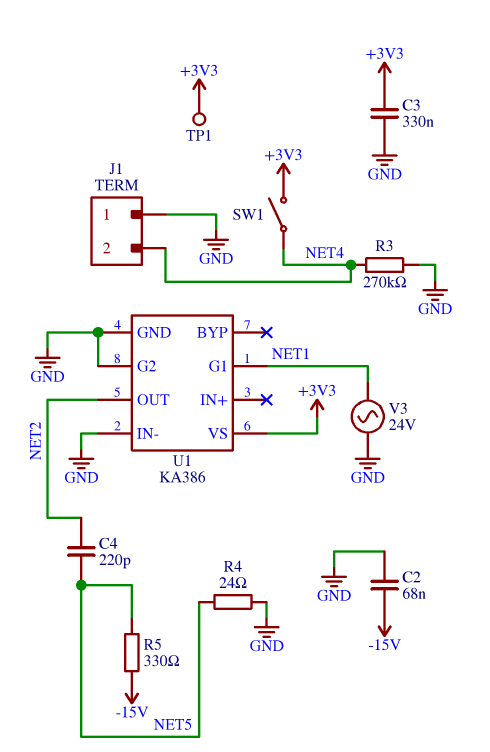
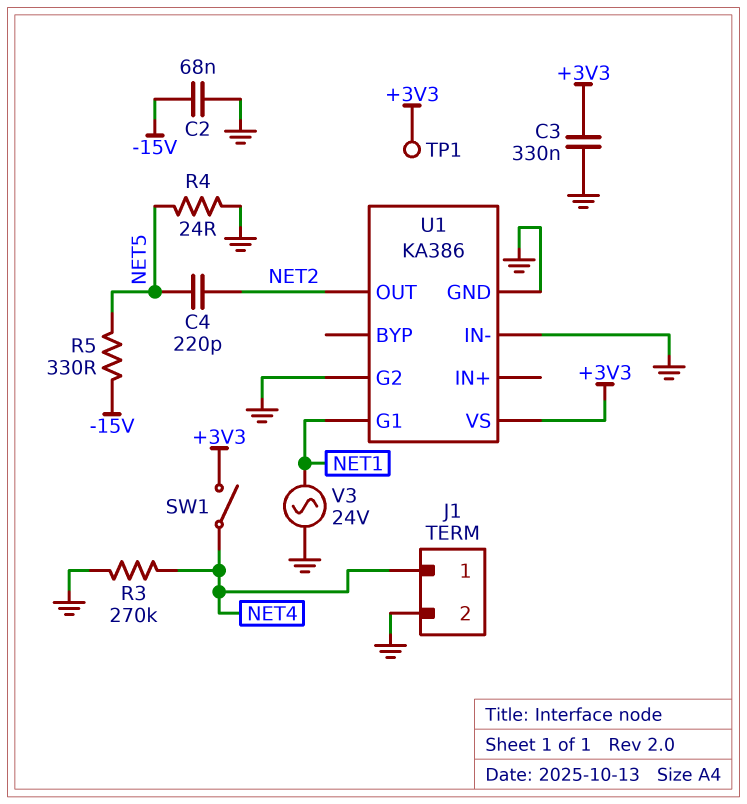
J1 pin 1: GND -> NET4
J1 pin 2: NET4 -> GND

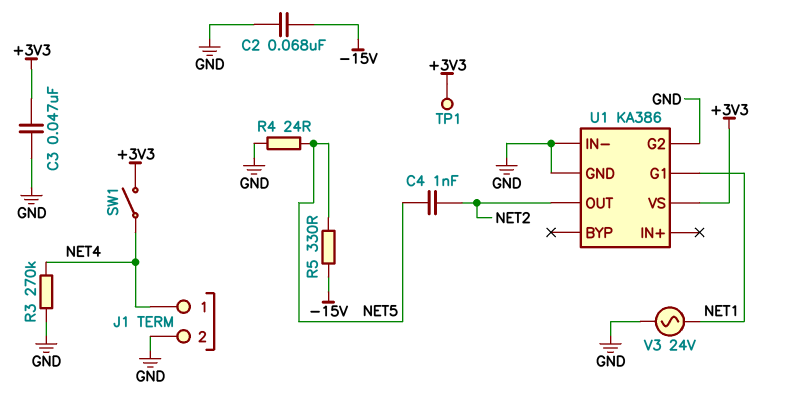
C3: 330nF (+3V3, GND) -> 47nF (+3V3, GND)
C4: 220pF (NET2, NET5) -> 1nF (NET2, NET5)

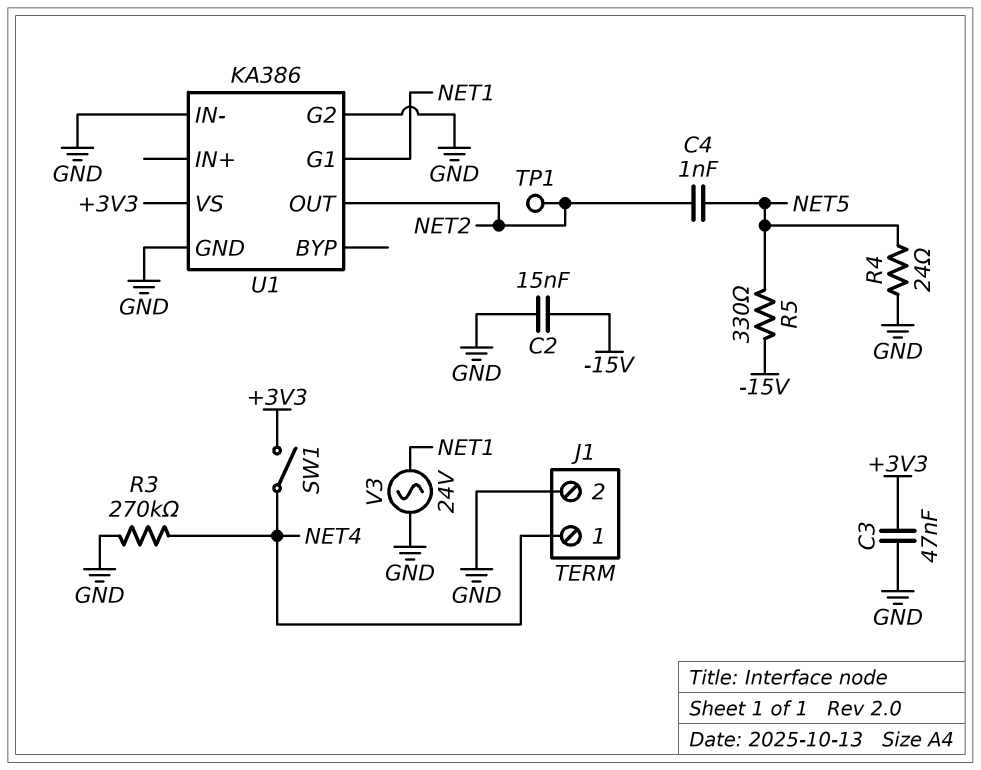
C2: 68nF (-15V, GND) -> 15nF (-15V, GND)
TP1: test point (+3V3) -> test point (NET2)

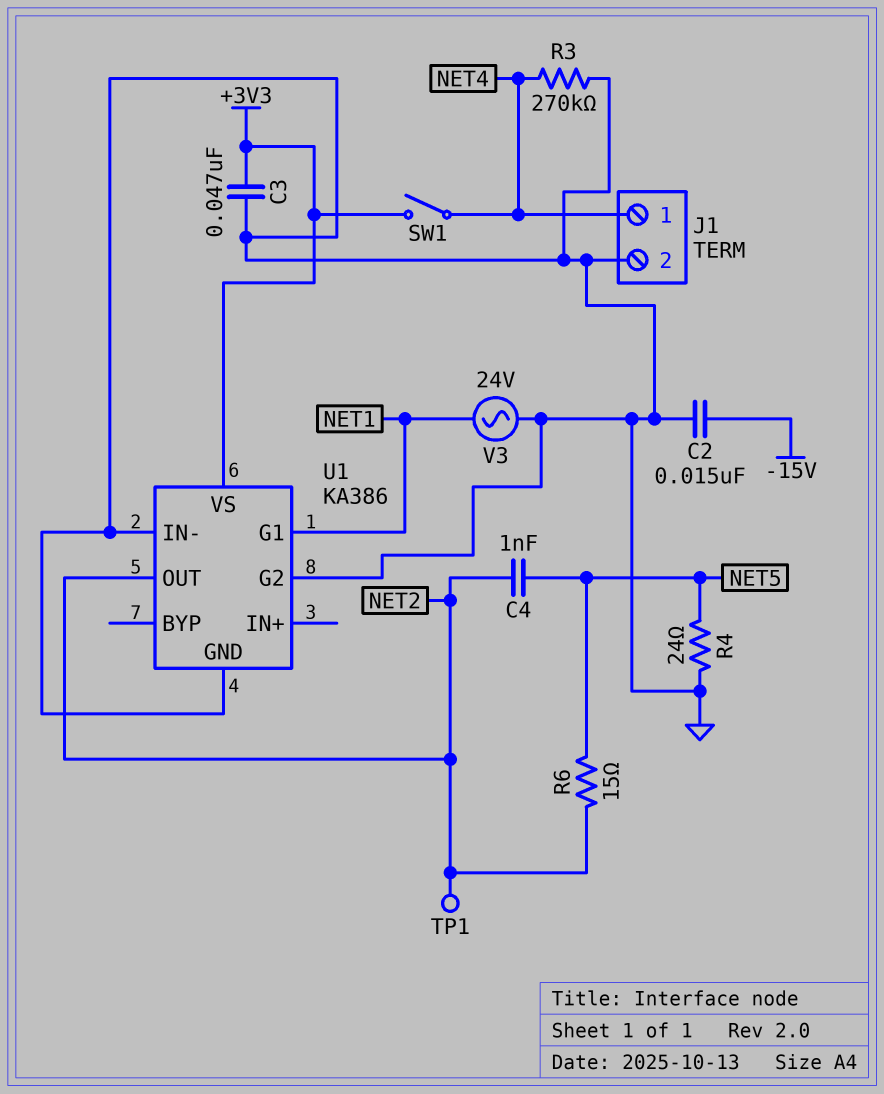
R5: 330 (-15V, NET5) -> none
R6: none -> 15 (NET2, NET5)

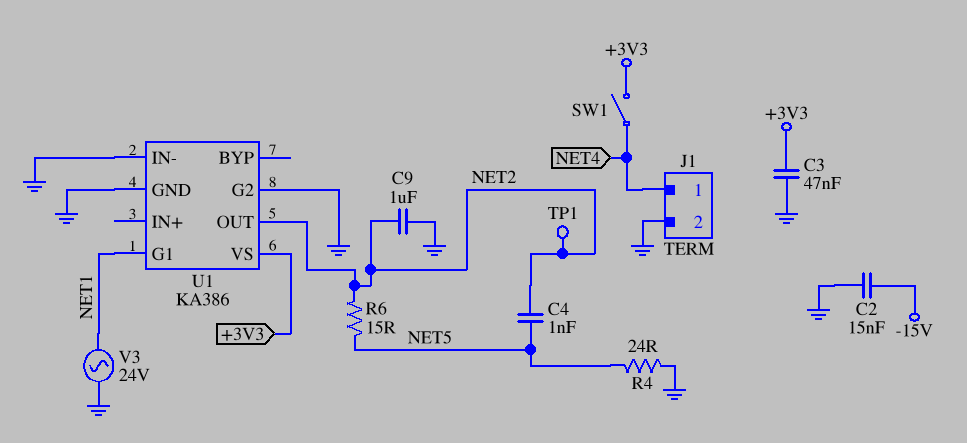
C9: none -> 1uF (GND, NET2)
R3: 270k (GND, NET4) -> none

